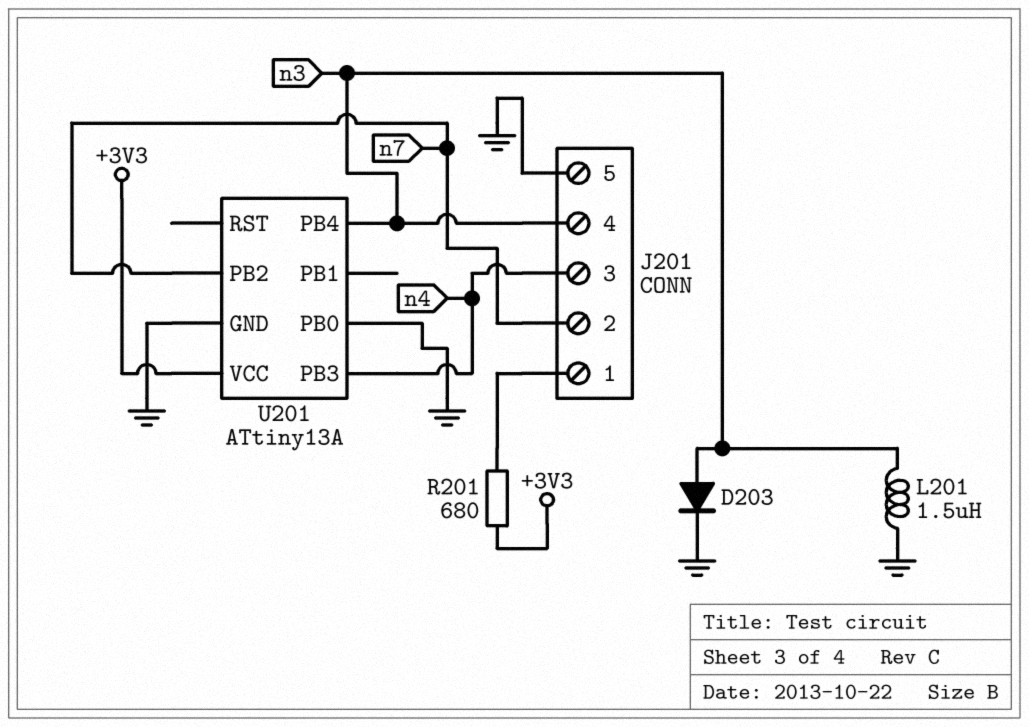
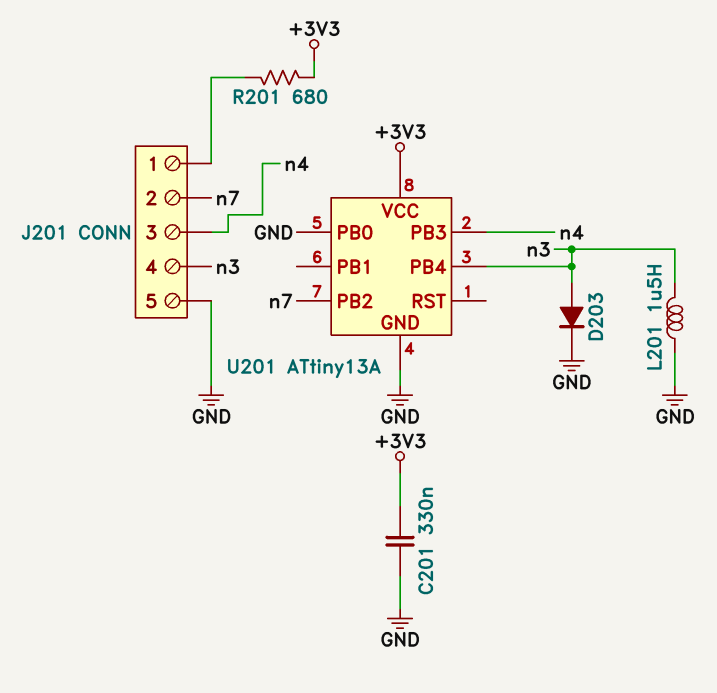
C201: none -> 330nF (+3V3, GND)

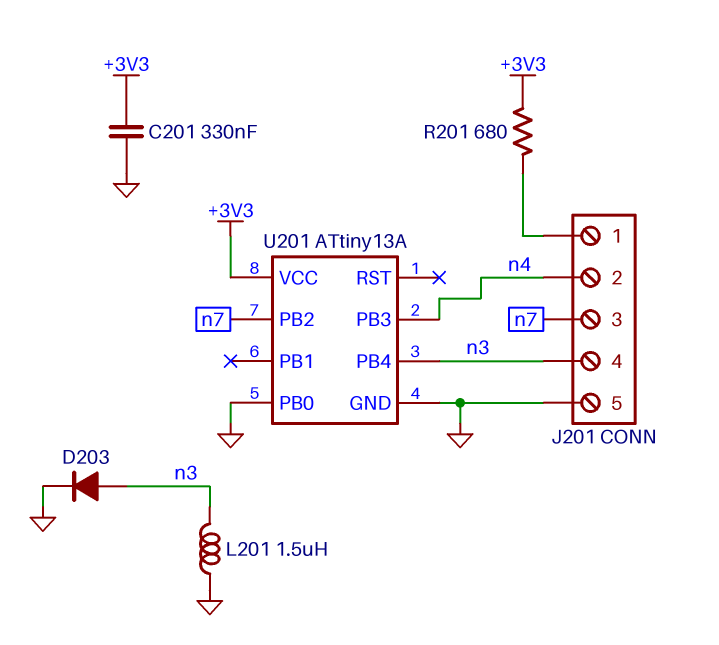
J201 pin 2: n7 -> n4
J201 pin 3: n4 -> n7

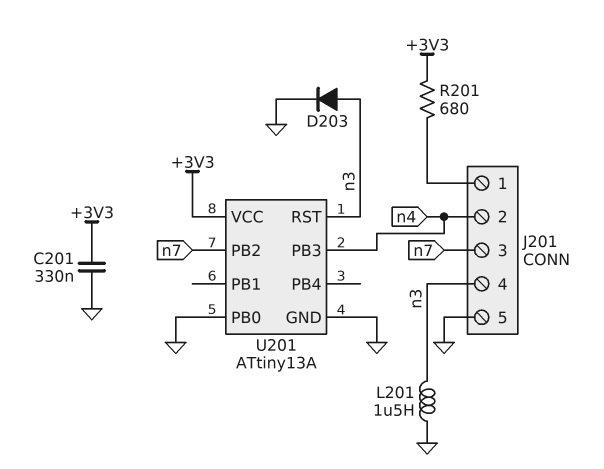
U201 pin PB4: n3 -> none
U201 pin RST: none -> n3

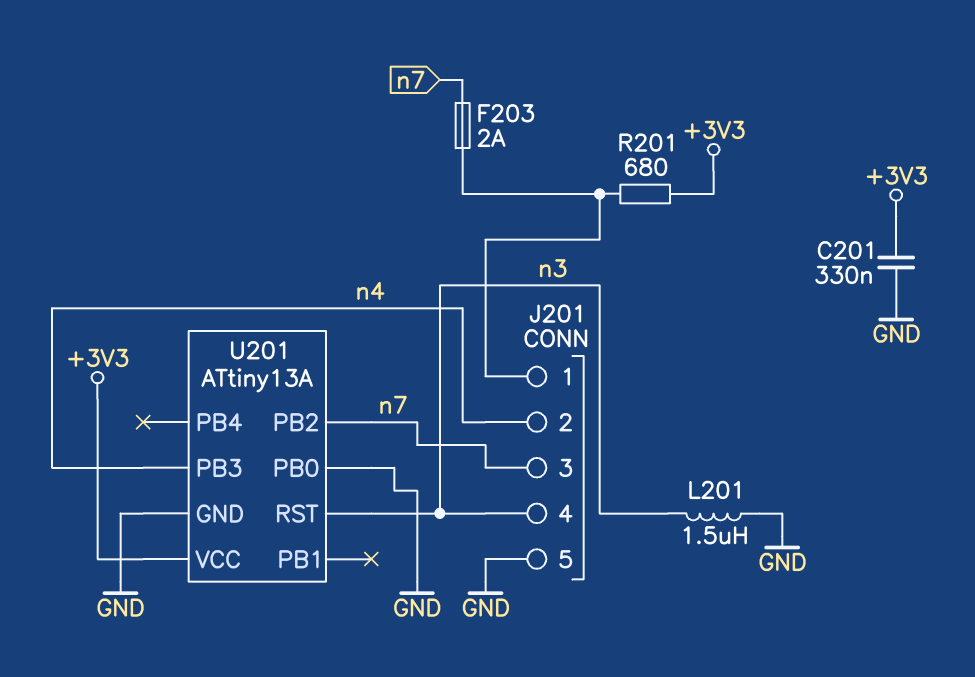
D203: diode (A n3, K GND) -> none
F203: none -> 2A (J201/1, n7)

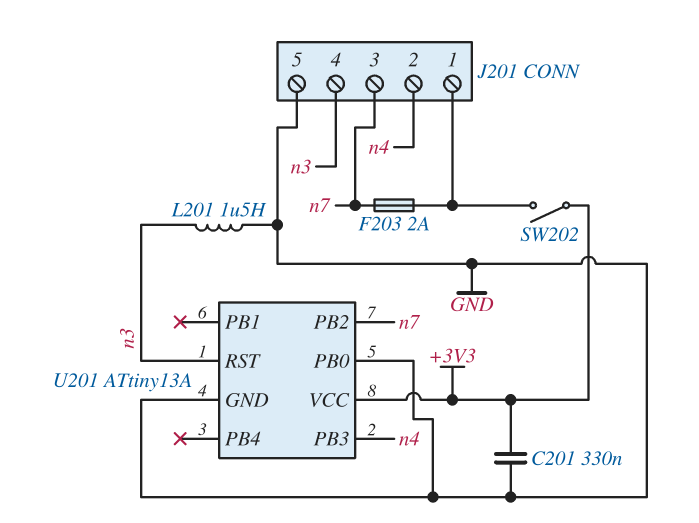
R201: 680 (+3V3, J201/1) -> none
SW202: none -> switch (+3V3, J201/1)

